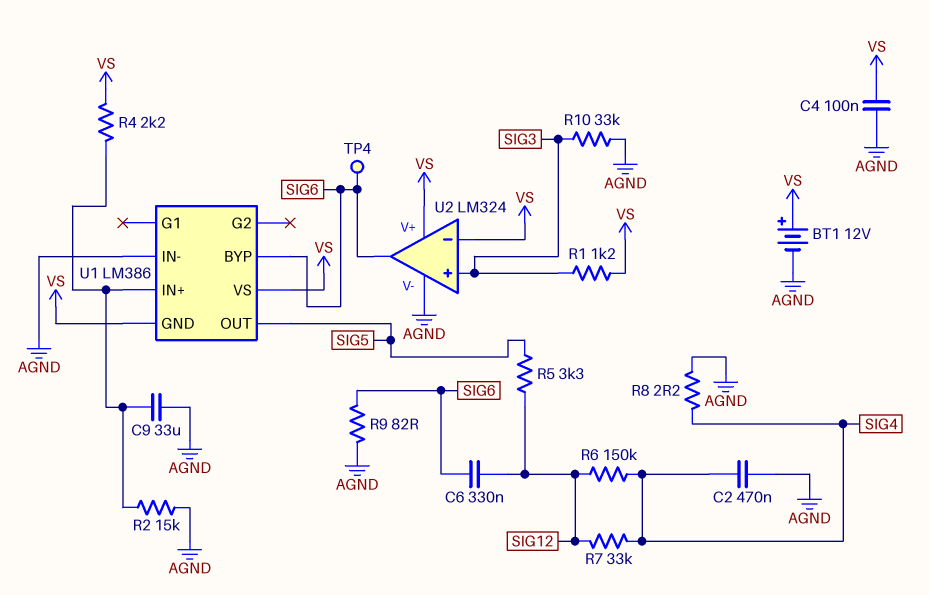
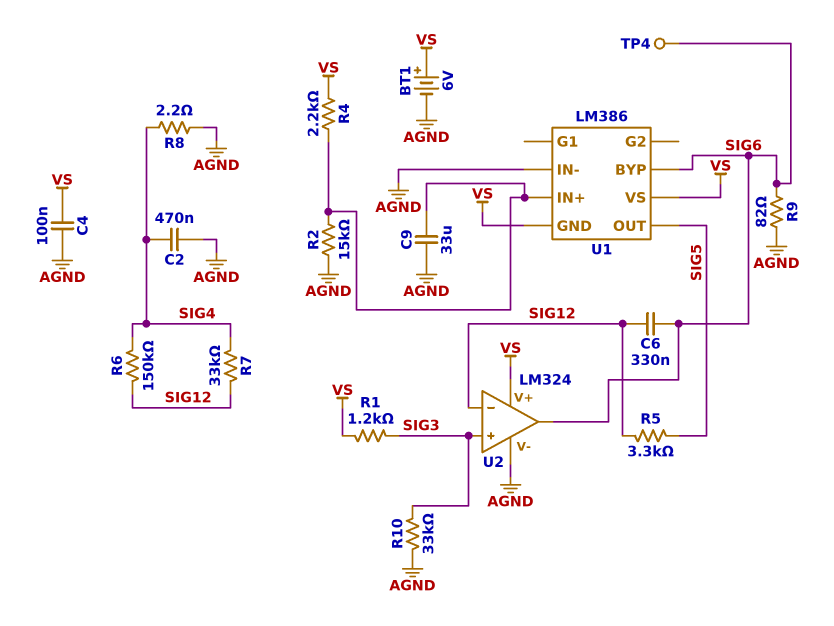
BT1: 12V (plus VS, minus AGND) -> 6V (plus VS, minus AGND)
U2 pin in-: VS -> SIG12

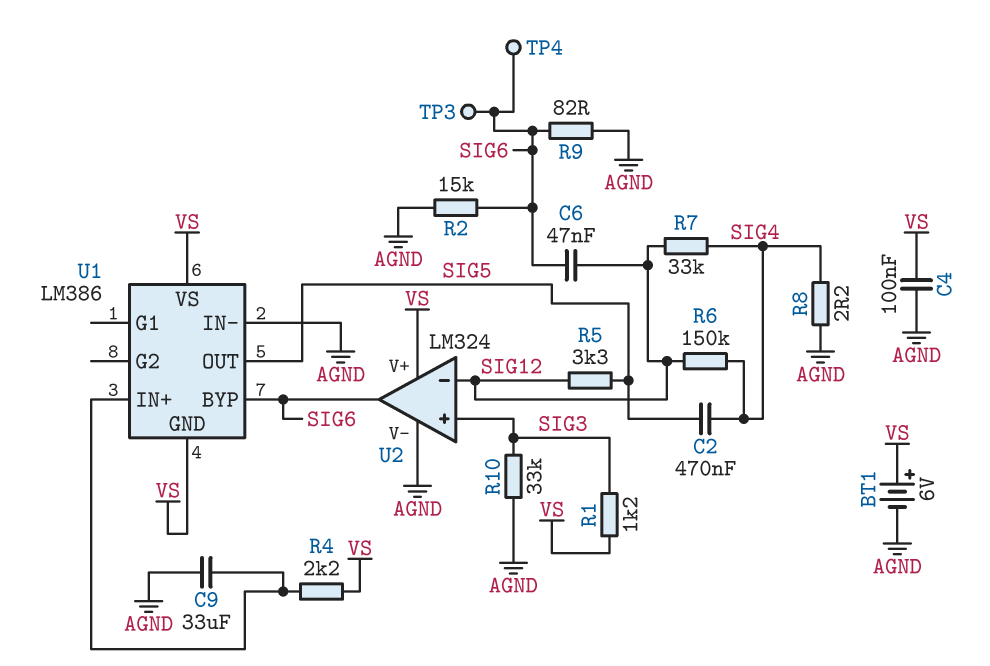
C2: 470nF (AGND, SIG4) -> 470nF (SIG4, SIG5)
C6: 330nF (SIG6, SIG12) -> 47nF (SIG6, SIG12)
R2: 15k (AGND, U1/IN+) -> 15k (AGND, SIG6)
TP3: none -> test point (SIG6)

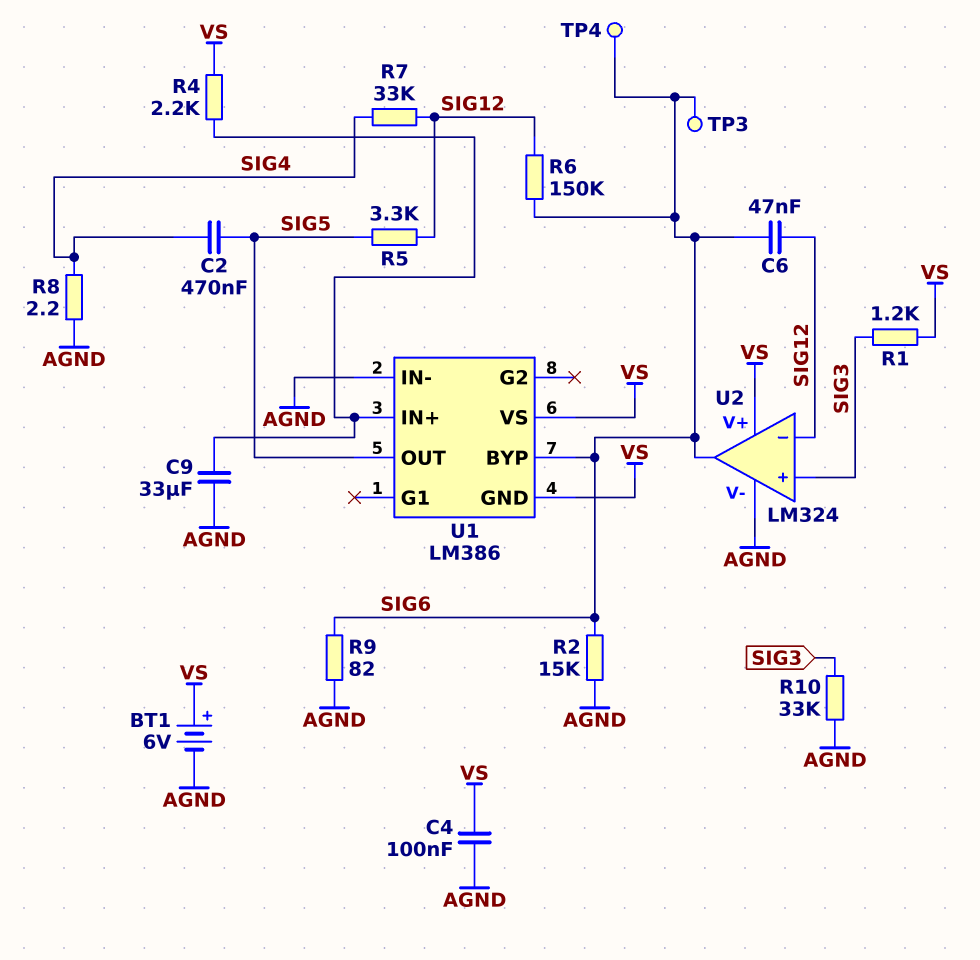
R6: 150k (SIG4, SIG12) -> 150k (SIG6, SIG12)

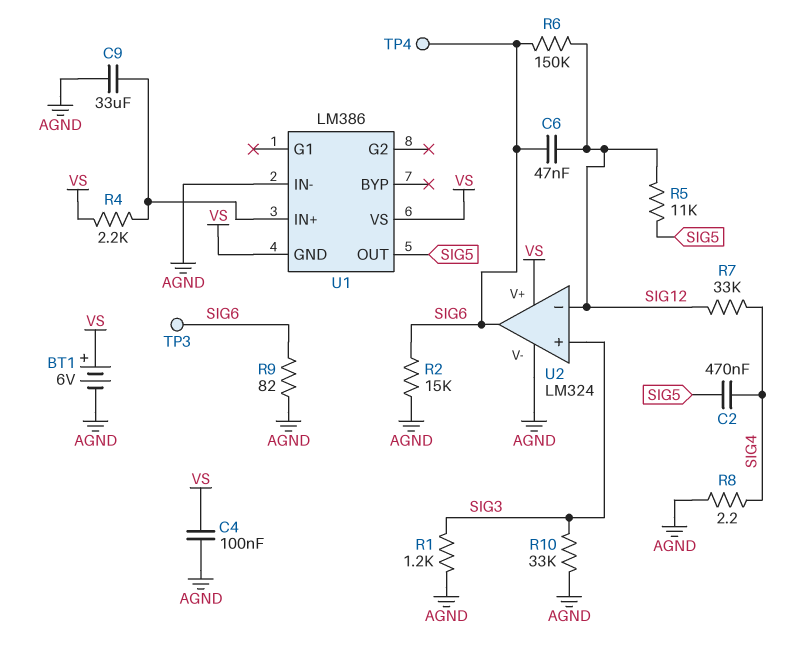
R1: 1.2k (SIG3, VS) -> 1.2k (AGND, SIG3)
R5: 3.3k (SIG5, SIG12) -> 11k (SIG5, SIG12)
U1 pin BYP: SIG6 -> none

